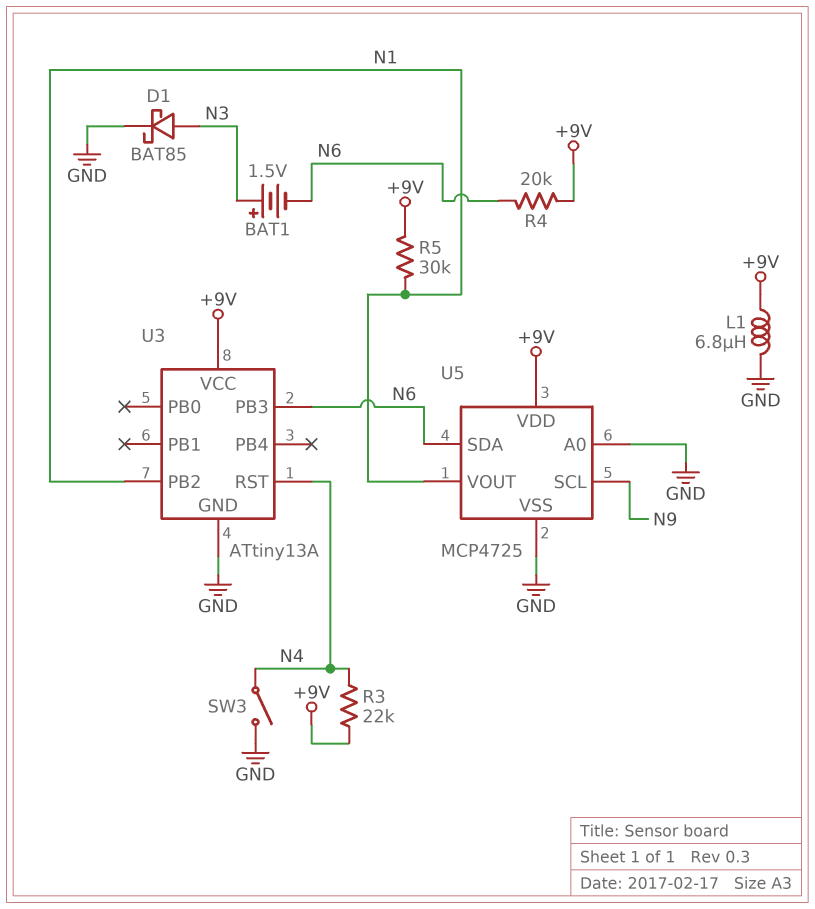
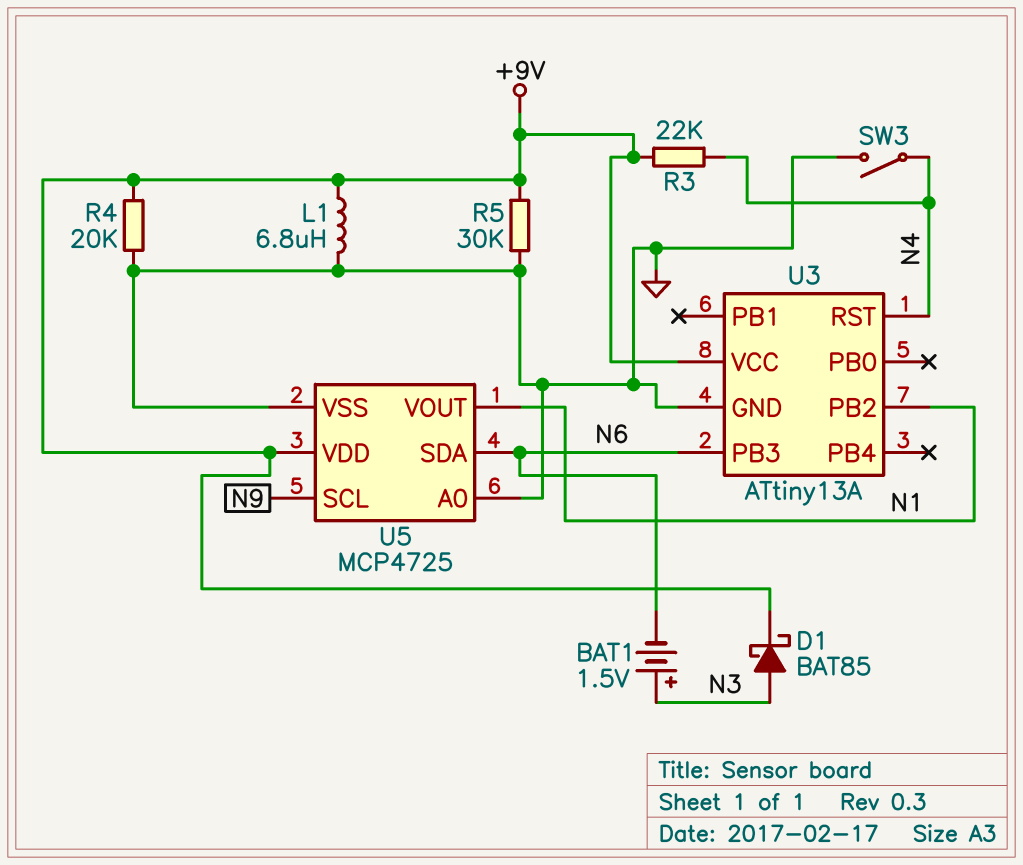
D1: schottky BAT85 (A N3, K GND) -> schottky BAT85 (A N3, K +9V)
R4: 20k (+9V, N6) -> 20k (+9V, GND)
R5: 30k (+9V, N1) -> 30k (+9V, GND)

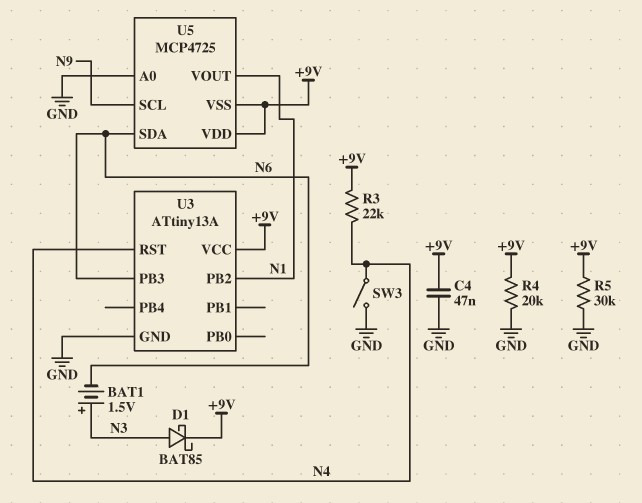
C4: none -> 47nF (+9V, GND)
L1: 6.8uH (+9V, GND) -> none
U5 pin VSS: GND -> +9V

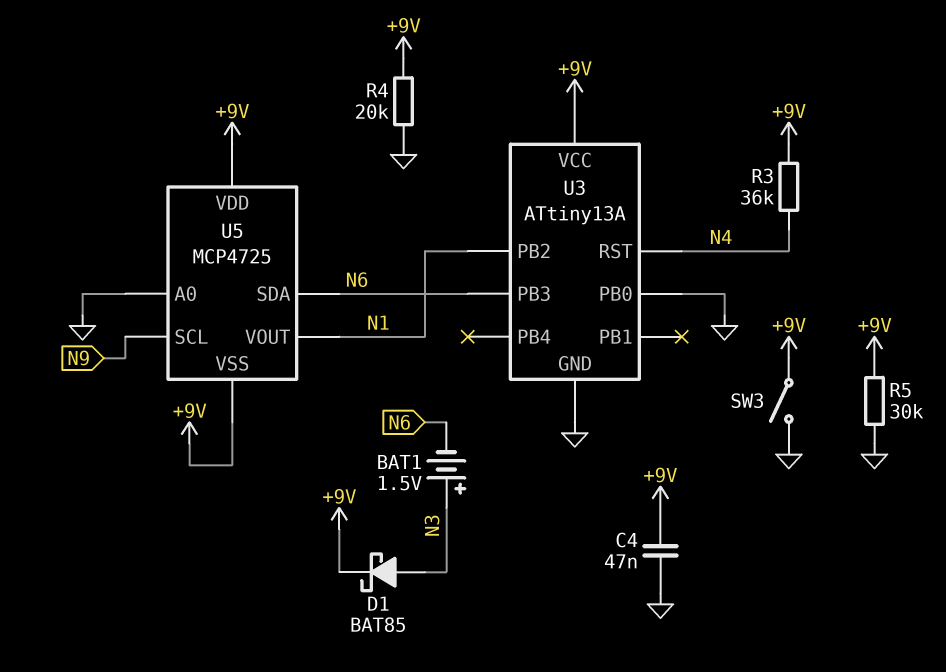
R3: 22k (+9V, N4) -> 36k (+9V, N4)
SW3: switch (GND, N4) -> switch (+9V, GND)
U3 pin PB0: none -> GND

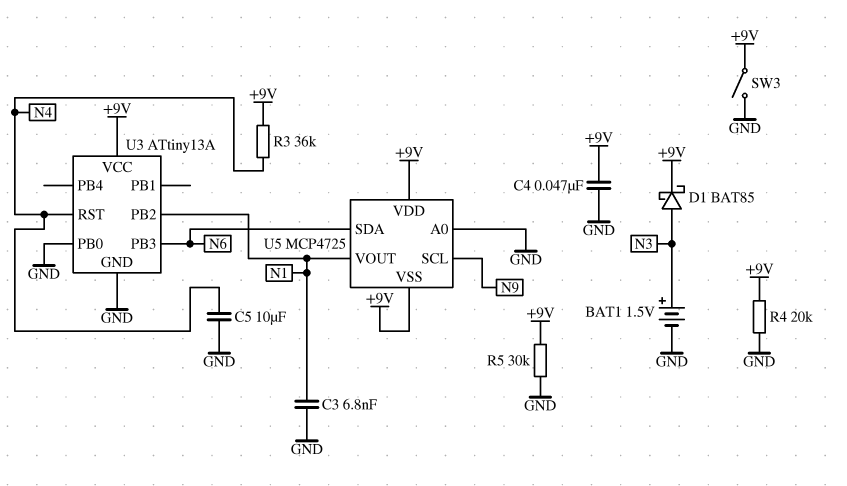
BAT1: 1.5V (plus N3, minus N6) -> 1.5V (plus N3, minus GND)
C3: none -> 6.8nF (GND, N1)
C5: none -> 10uF (GND, N4)

